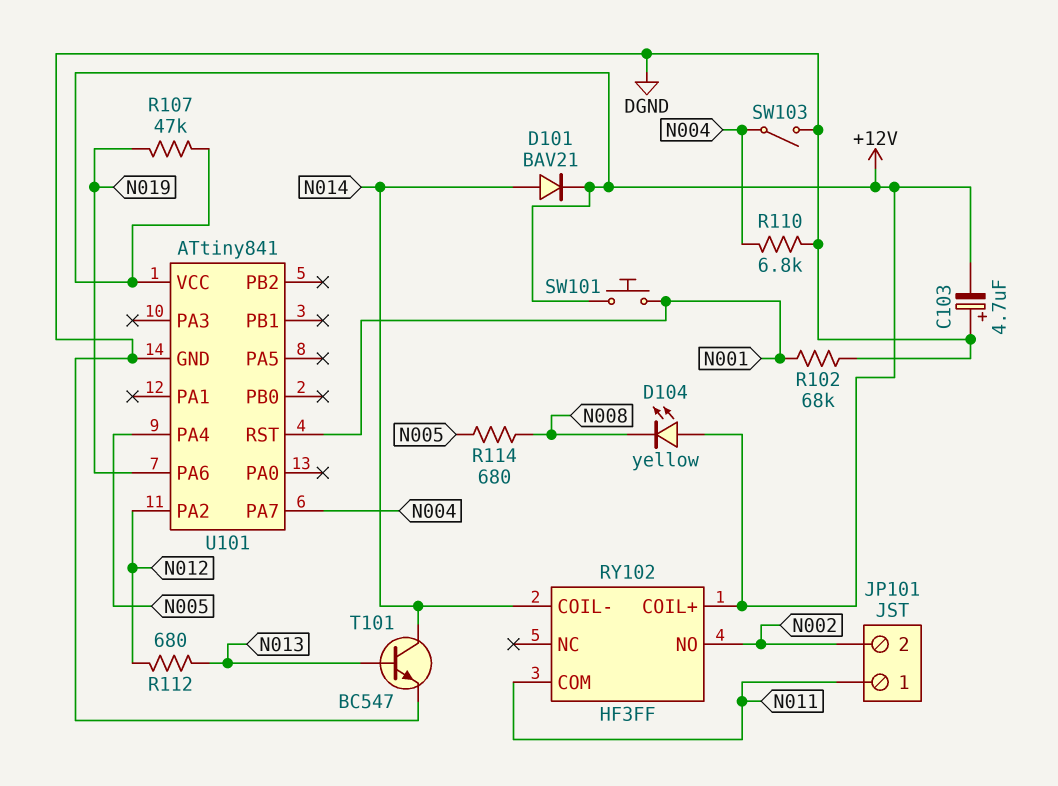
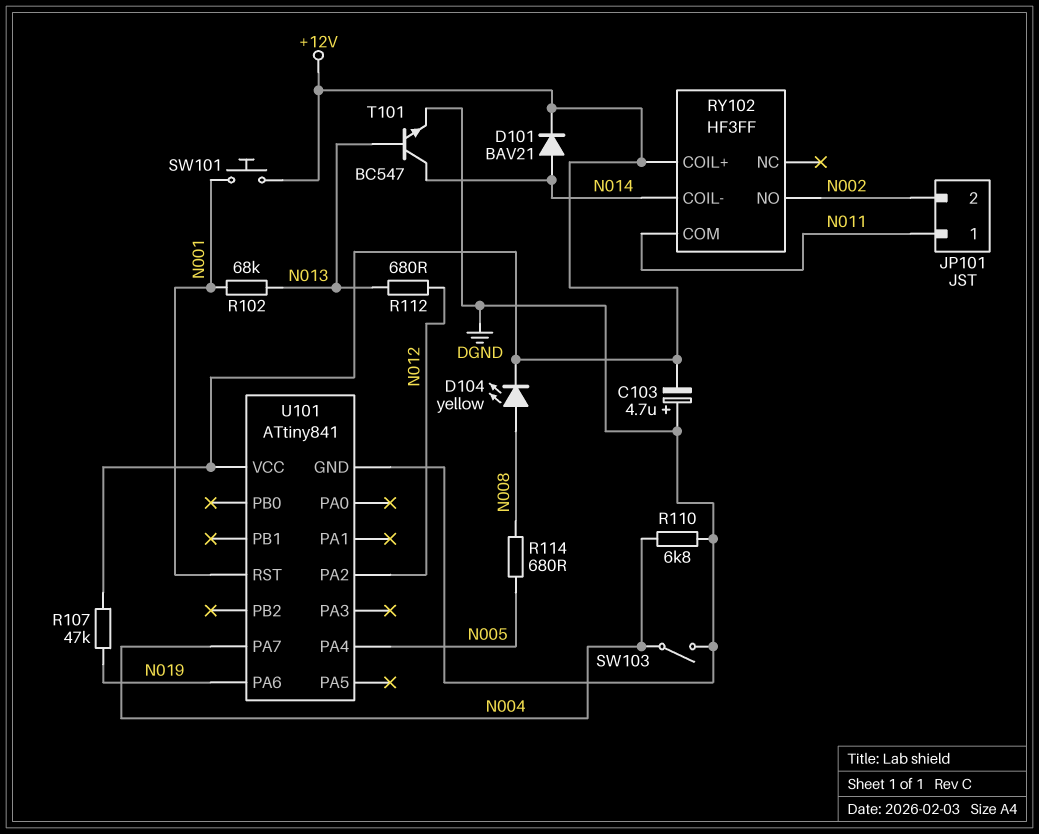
D104: LED yellow (A +12V, K N008) -> LED yellow (A N008, K +12V)
R102: 68k (DGND, N001) -> 68k (N001, N013)

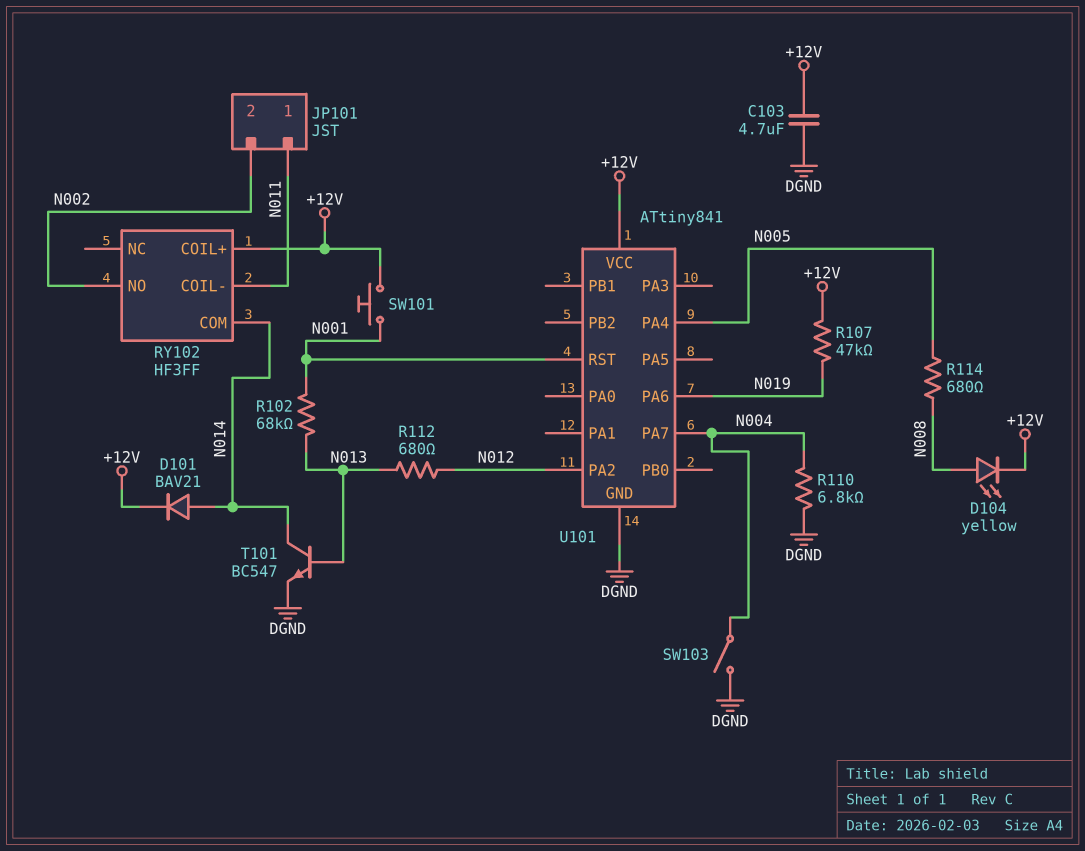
C103: 4.7uF (plus DGND, minus +12V) -> 4.7uF (+12V, DGND)
RY102 pin COIL-: N014 -> N011
RY102 pin COM: N011 -> N014

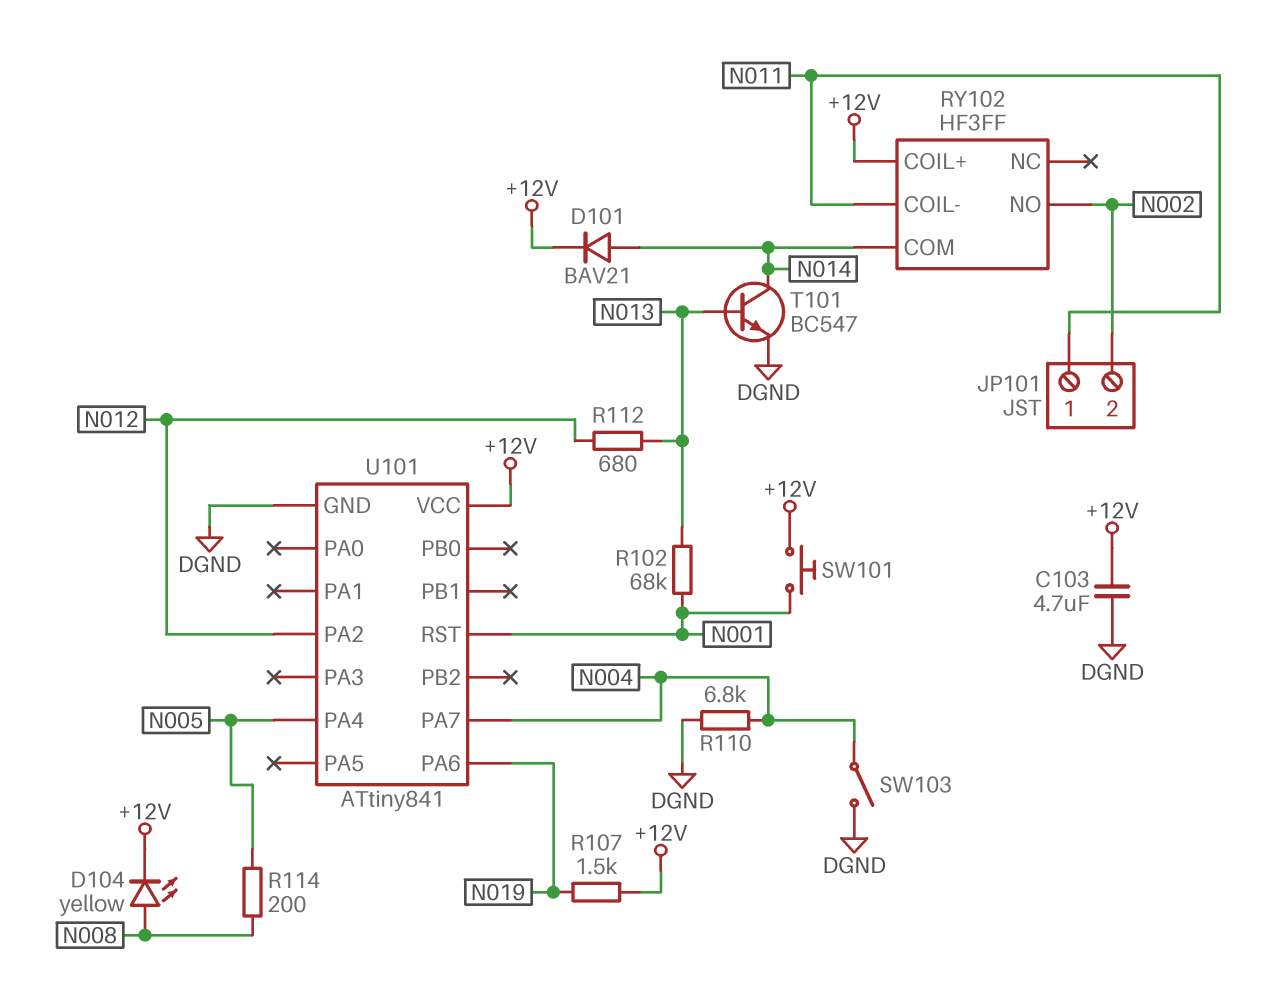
R107: 47k (+12V, N019) -> 1.5k (+12V, N019)
R114: 680 (N005, N008) -> 200 (N005, N008)

